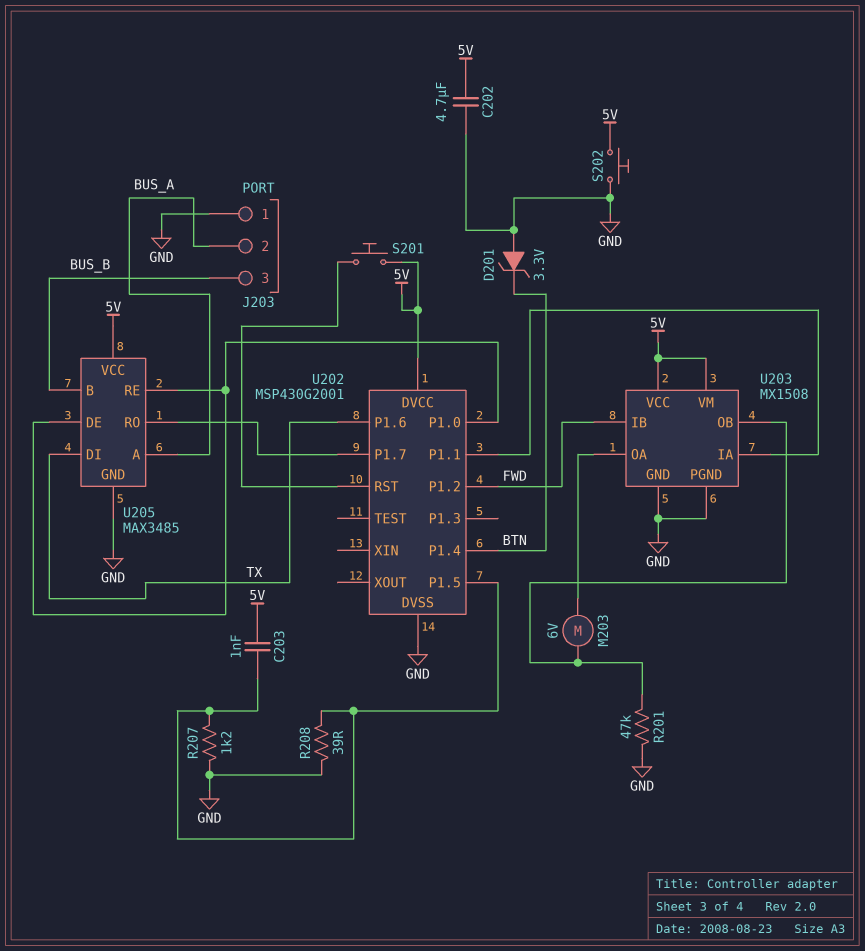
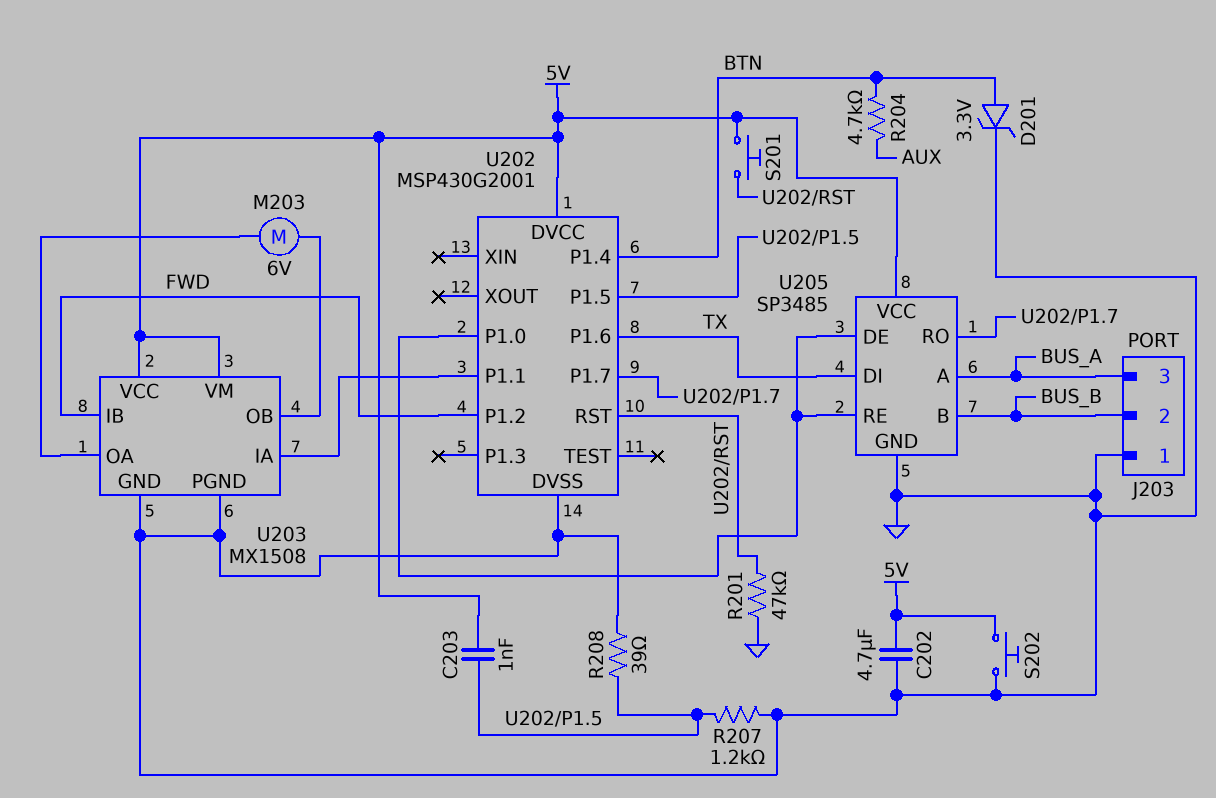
D201: zener 3.3V (A GND, K BTN) -> zener 3.3V (A BTN, K GND)
J203 pin 2: BUS_A -> BUS_B
J203 pin 3: BUS_B -> BUS_A
R201: 47k (GND, U203/OB) -> 47k (GND, U202/RST)
R204: none -> 4.7k (AUX, BTN)
U205: MAX3485 -> SP3485

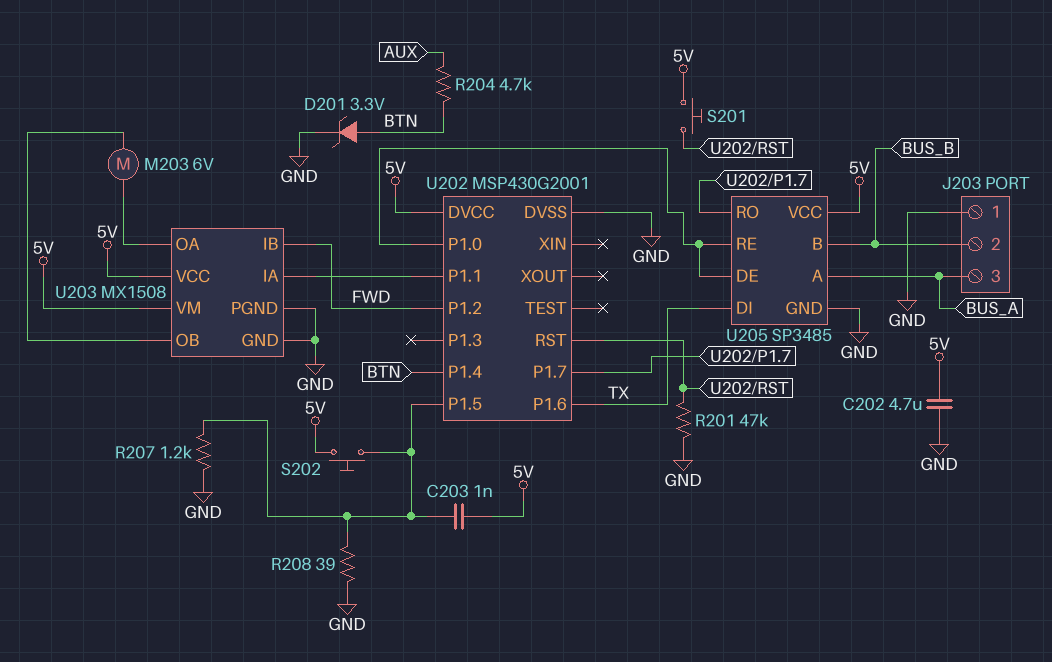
S202: button (5V, GND) -> button (5V, U202/P1.5)

